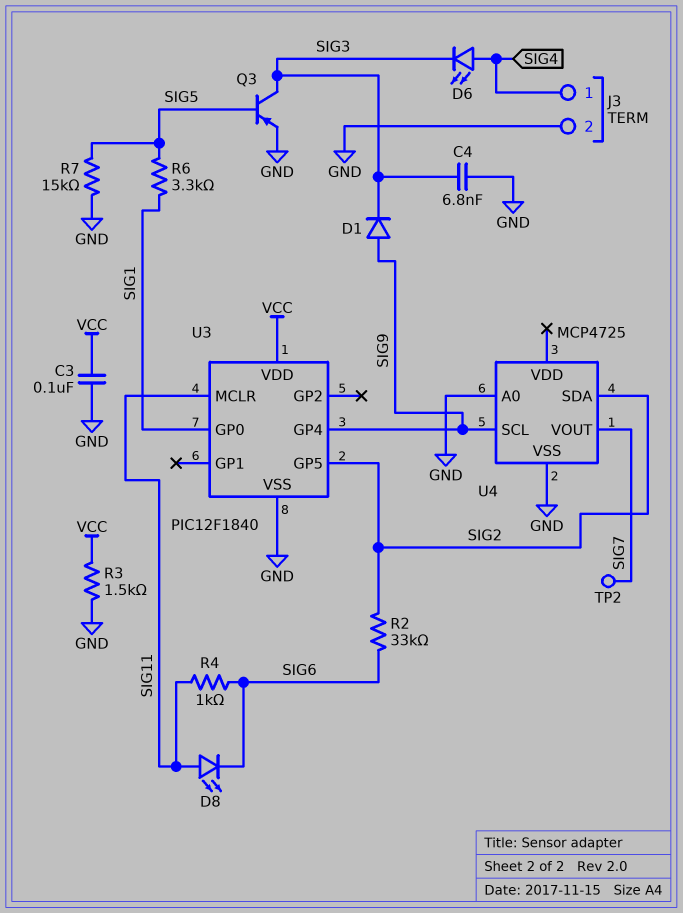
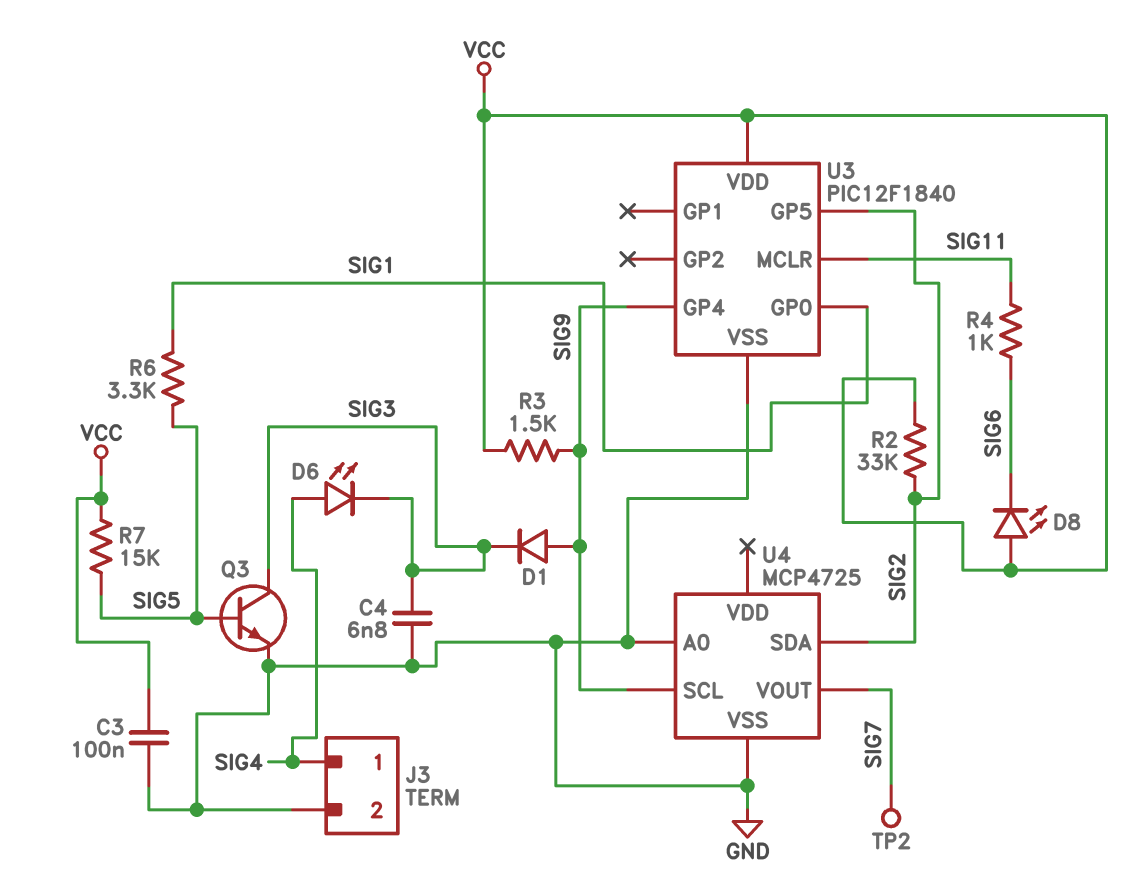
D8: LED (A SIG11, K SIG6) -> LED (A VCC, K SIG6)
Q3: PNP (B SIG5, C SIG3, E GND) -> NPN (B SIG5, C SIG3, E GND)
R2: 33k (SIG2, SIG6) -> 33k (SIG2, VCC)
R3: 1.5k (GND, VCC) -> 1.5k (SIG9, VCC)
R7: 15k (GND, SIG5) -> 15k (SIG5, VCC)

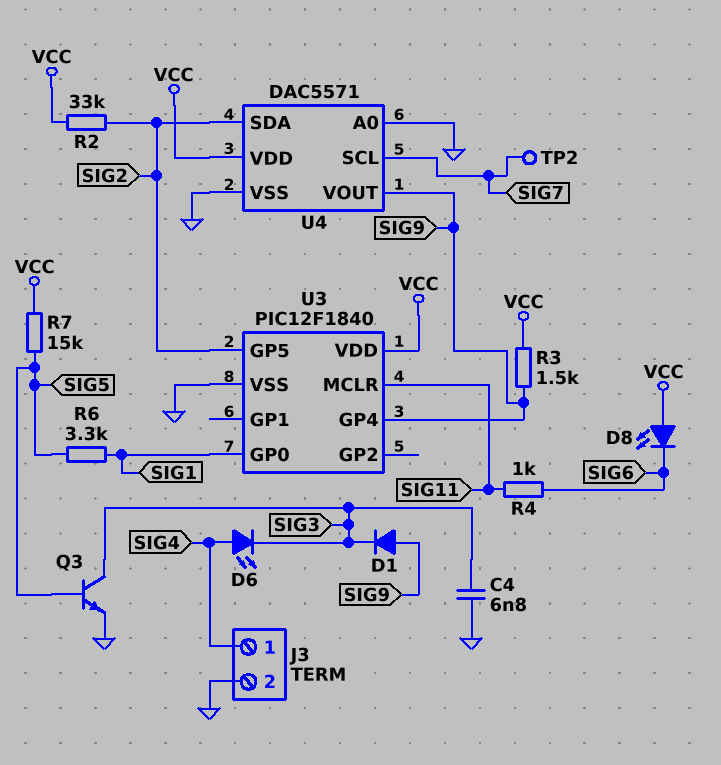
C3: 100nF (GND, VCC) -> none
U4: MCP4725 -> DAC5571
U4 pin SCL: SIG9 -> SIG7
U4 pin VDD: none -> VCC
U4 pin VOUT: SIG7 -> SIG9

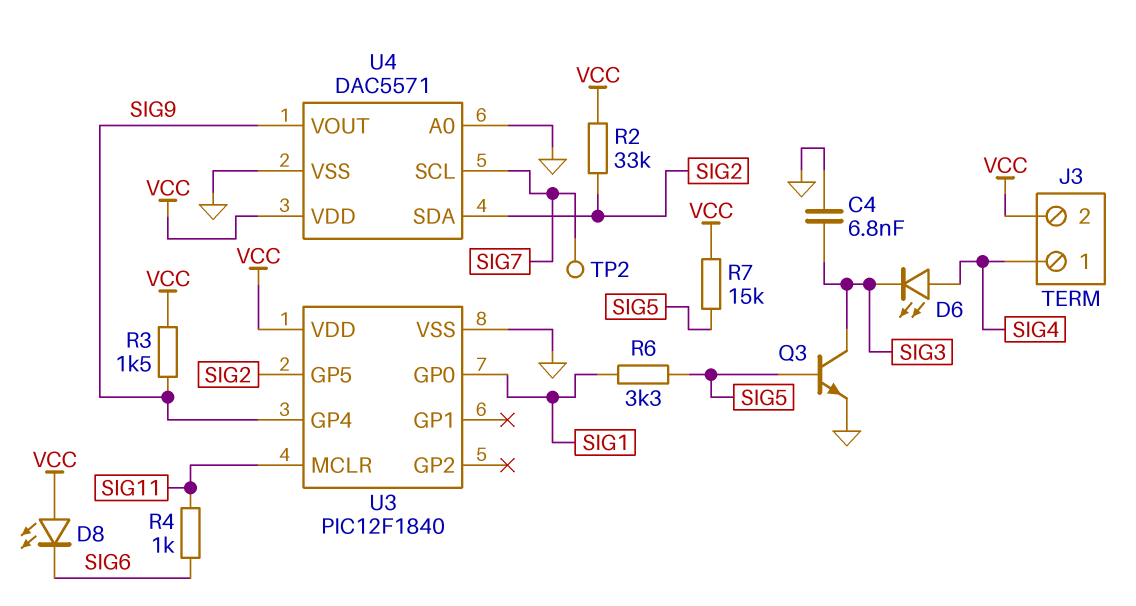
D1: diode (A SIG9, K SIG3) -> none
J3 pin 2: GND -> VCC

